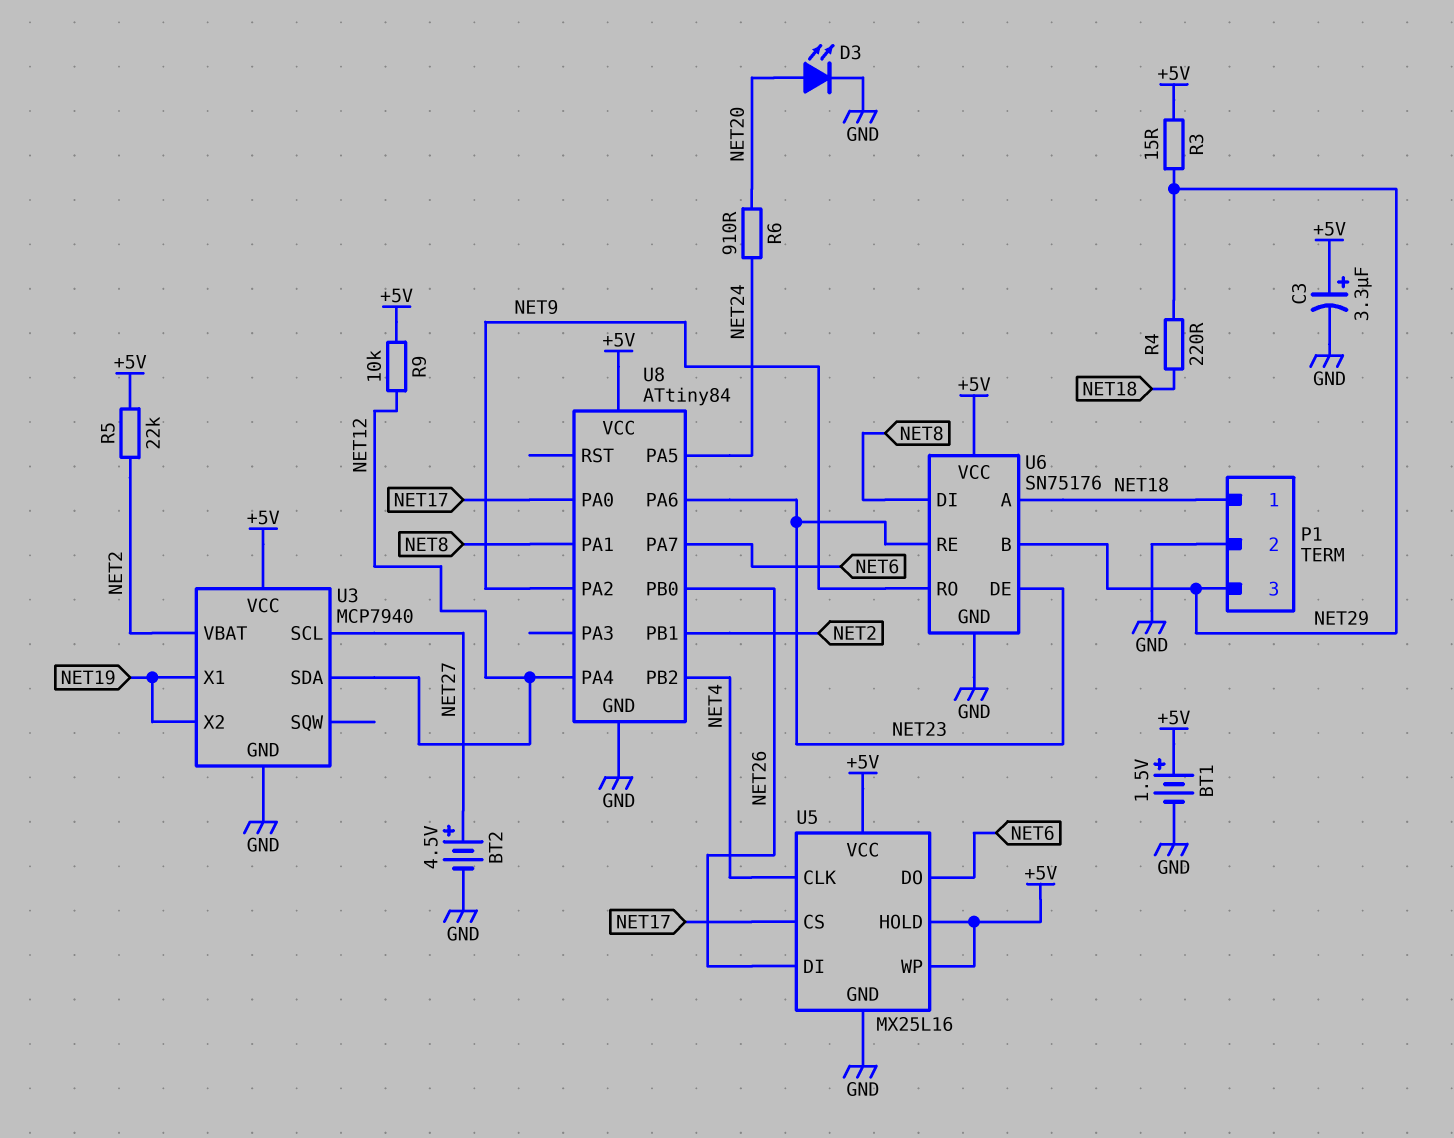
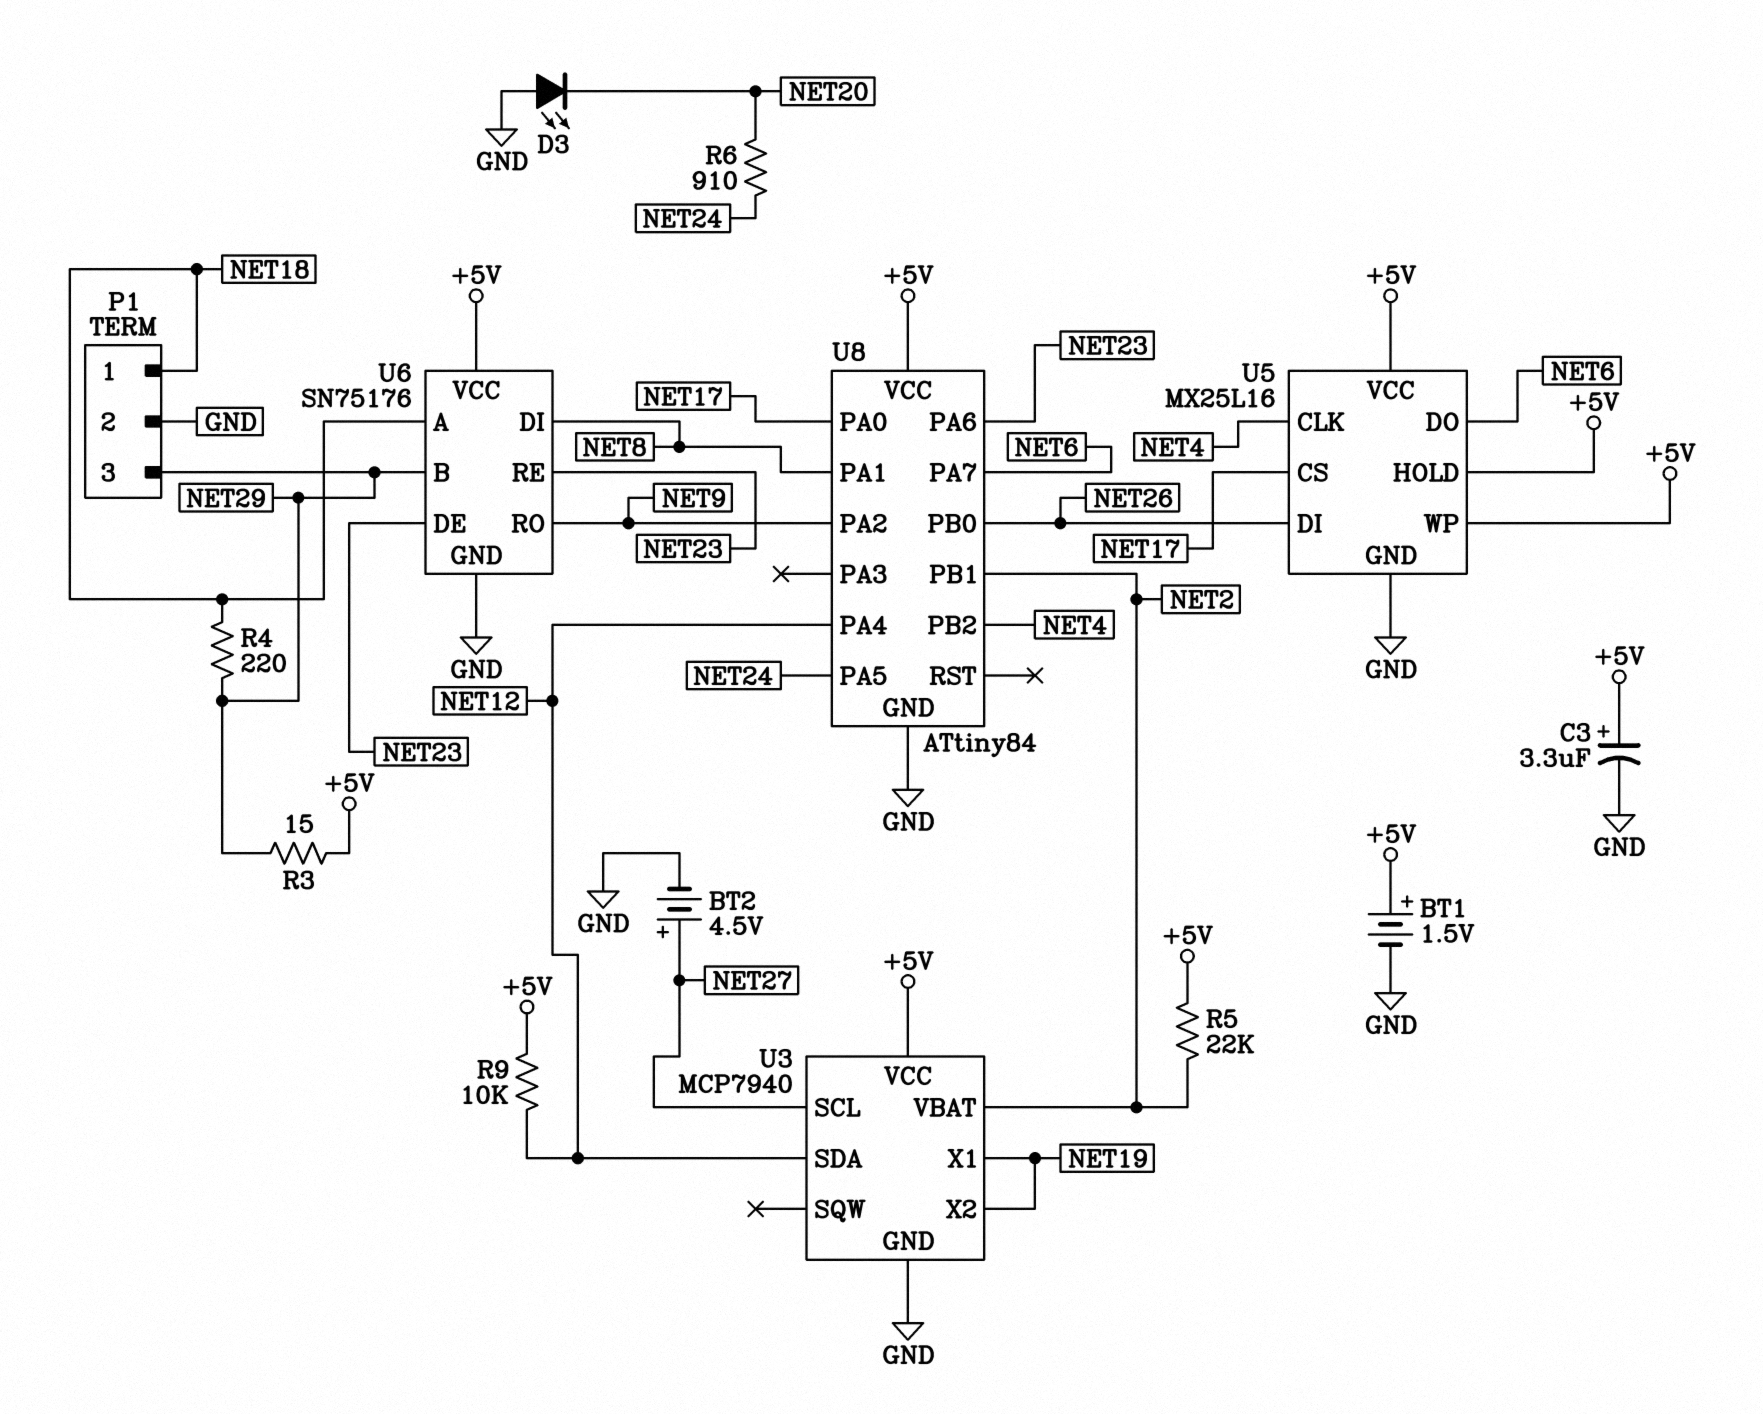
D3: LED (A NET20, K GND) -> LED (A GND, K NET20)

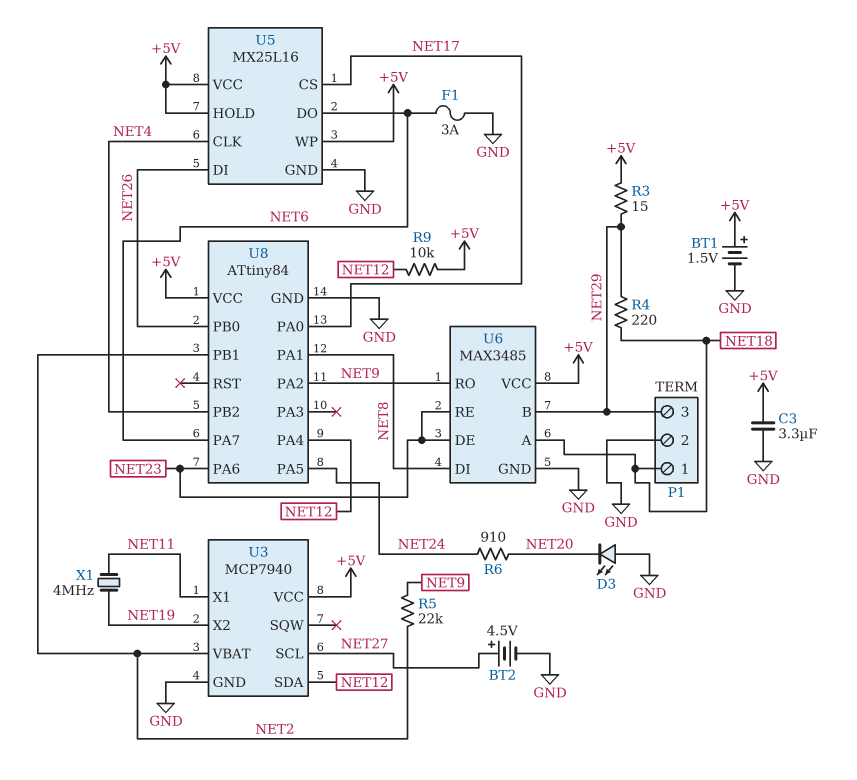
C3: 3.3uF (plus +5V, minus GND) -> 3.3uF (+5V, GND)
F1: none -> 3A (GND, NET6)
R5: 22k (+5V, NET2) -> 22k (NET2, NET9)
U3 pin X1: NET19 -> NET11
U6: SN75176 -> MAX3485
X1: none -> 4MHz (NET11, NET19)

